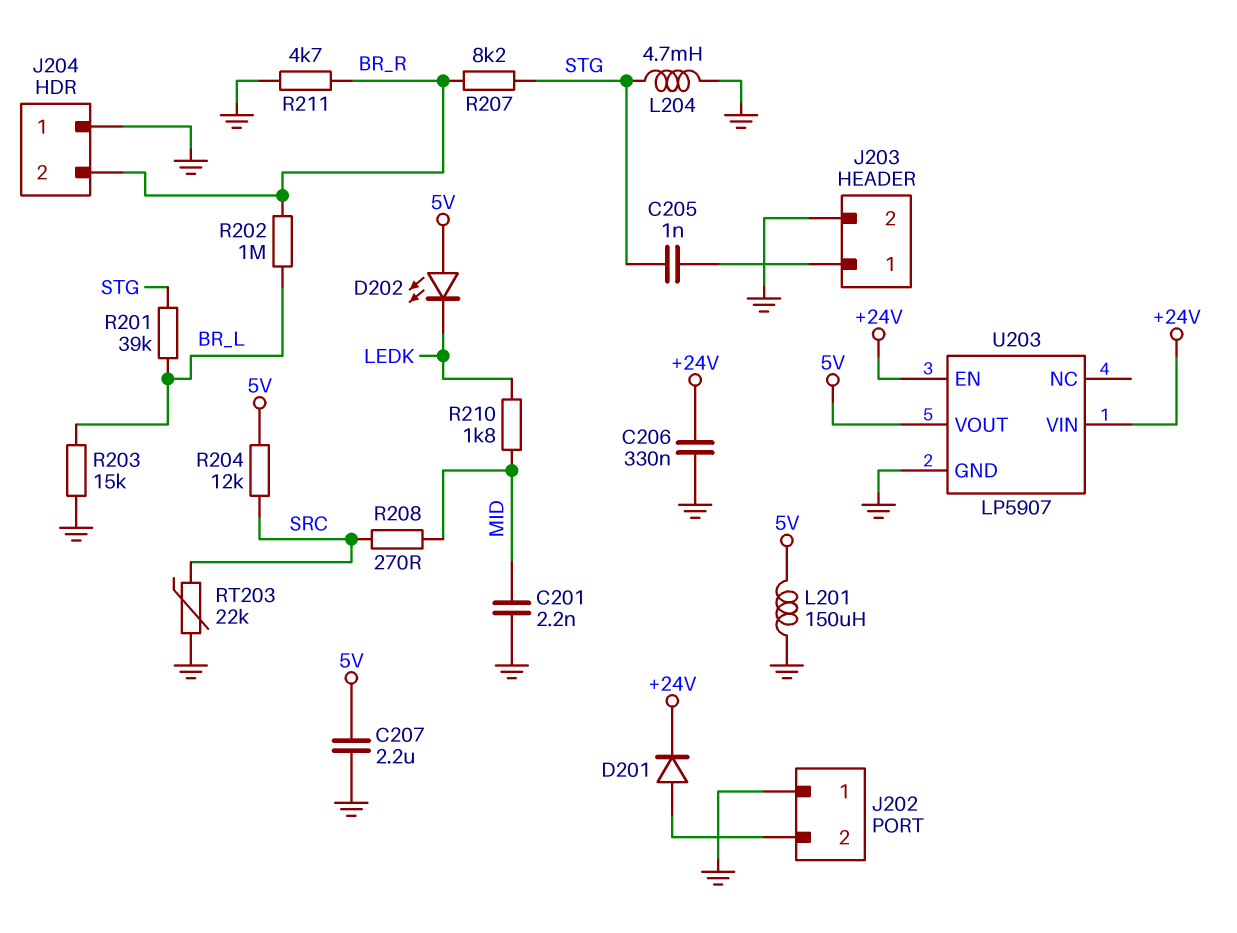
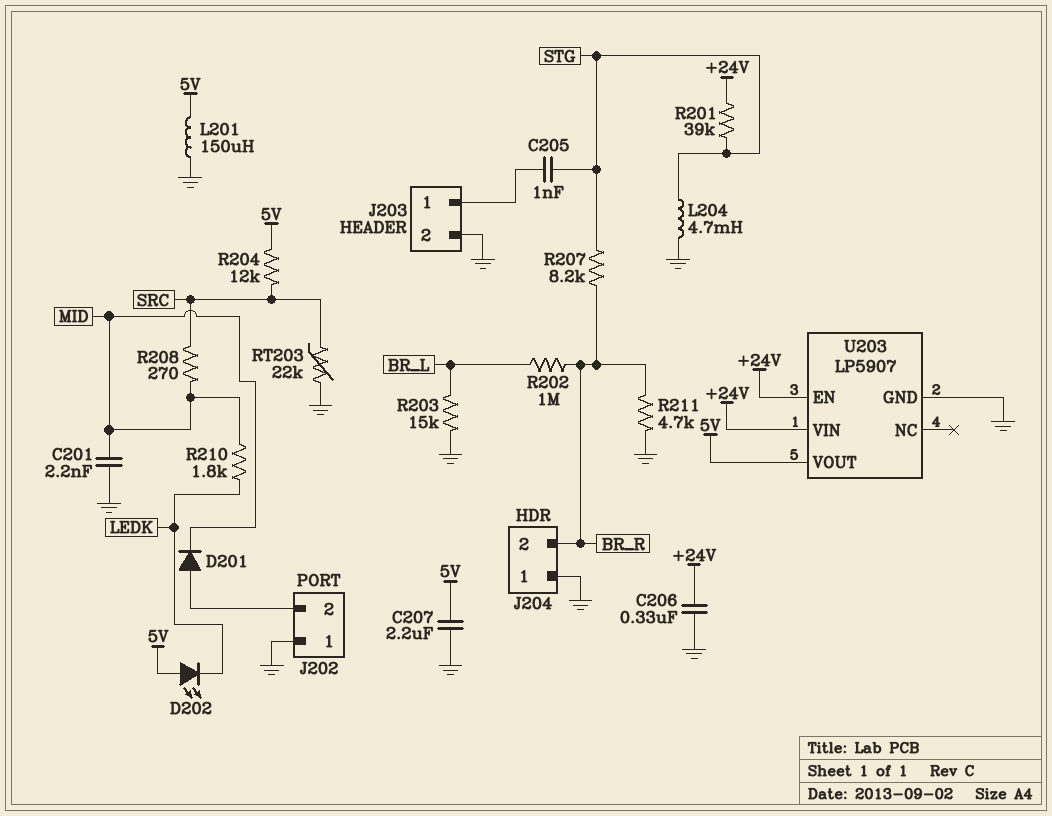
D201: diode (A J202/2, K +24V) -> diode (A J202/2, K MID)
R201: 39k (BR_L, STG) -> 39k (+24V, STG)

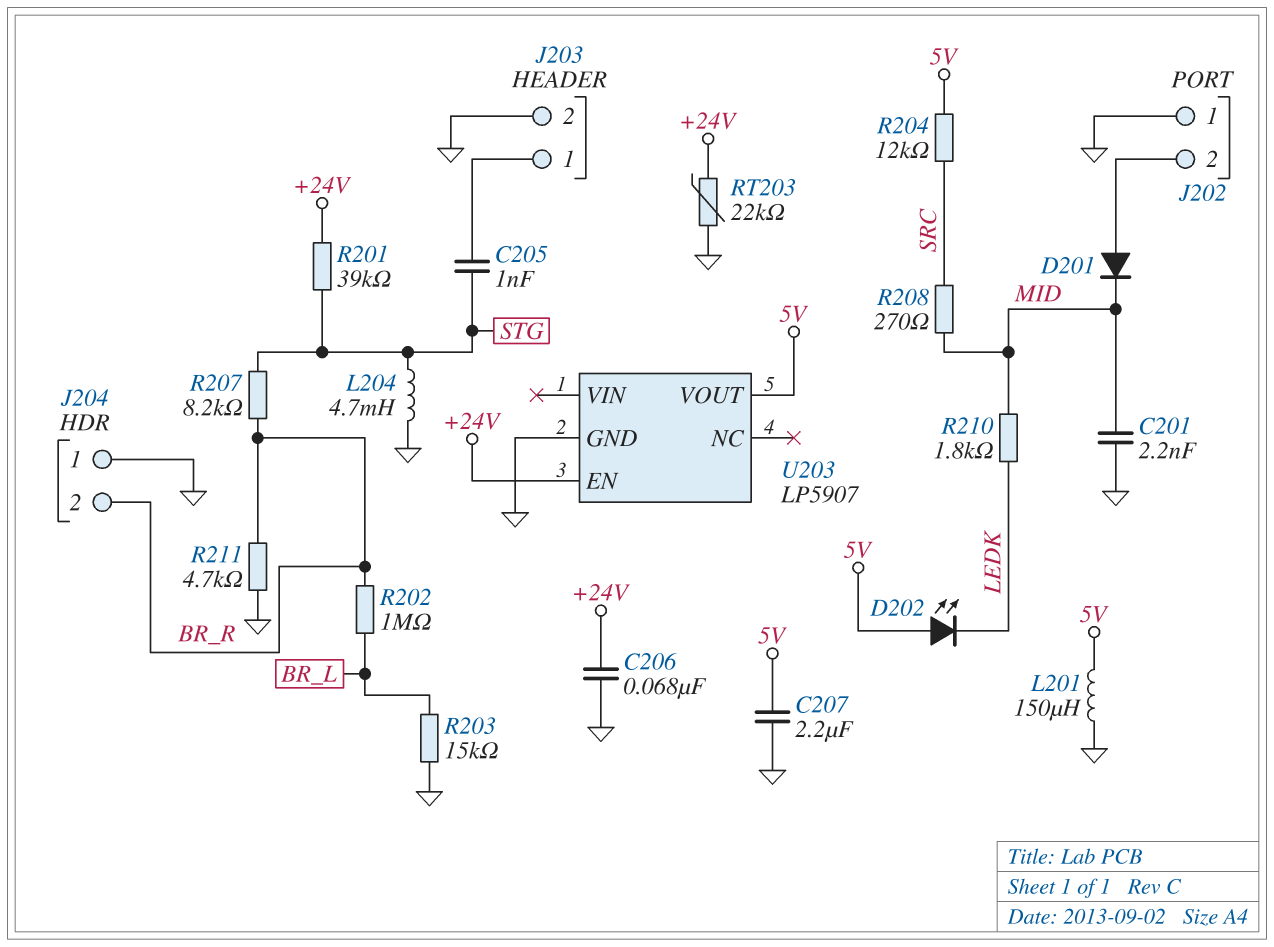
C206: 330nF (+24V, GND) -> 68nF (+24V, GND)
RT203: 22k (GND, SRC) -> 22k (+24V, GND)
U203 pin VIN: +24V -> none

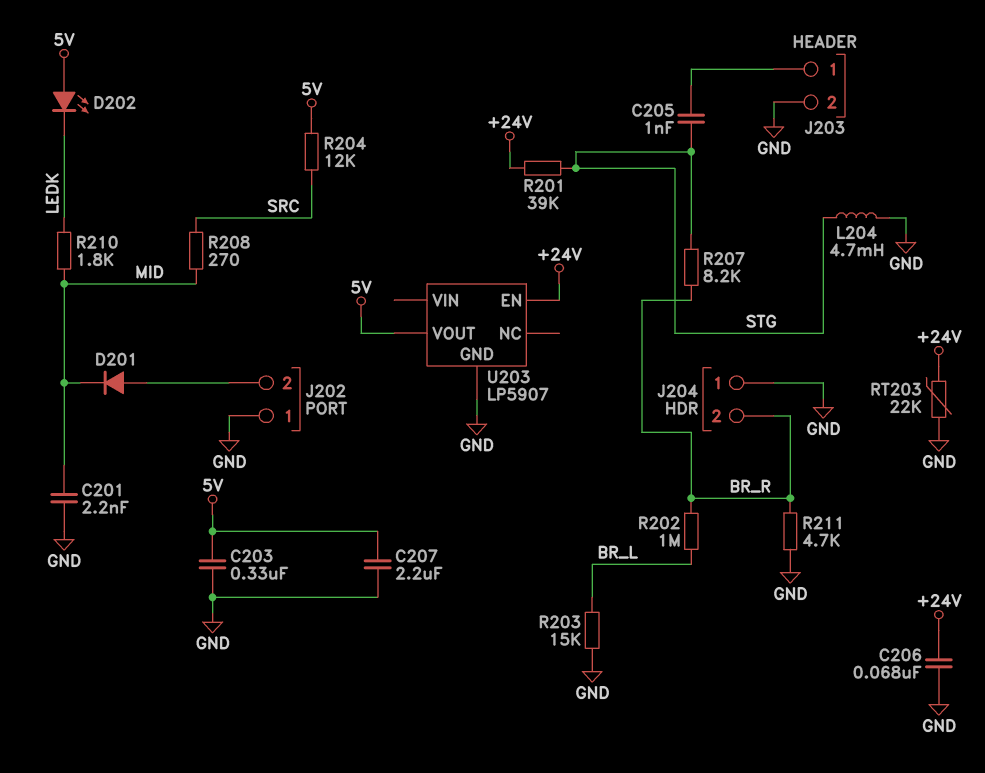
C203: none -> 330nF (5V, GND)
L201: 150uH (5V, GND) -> none

